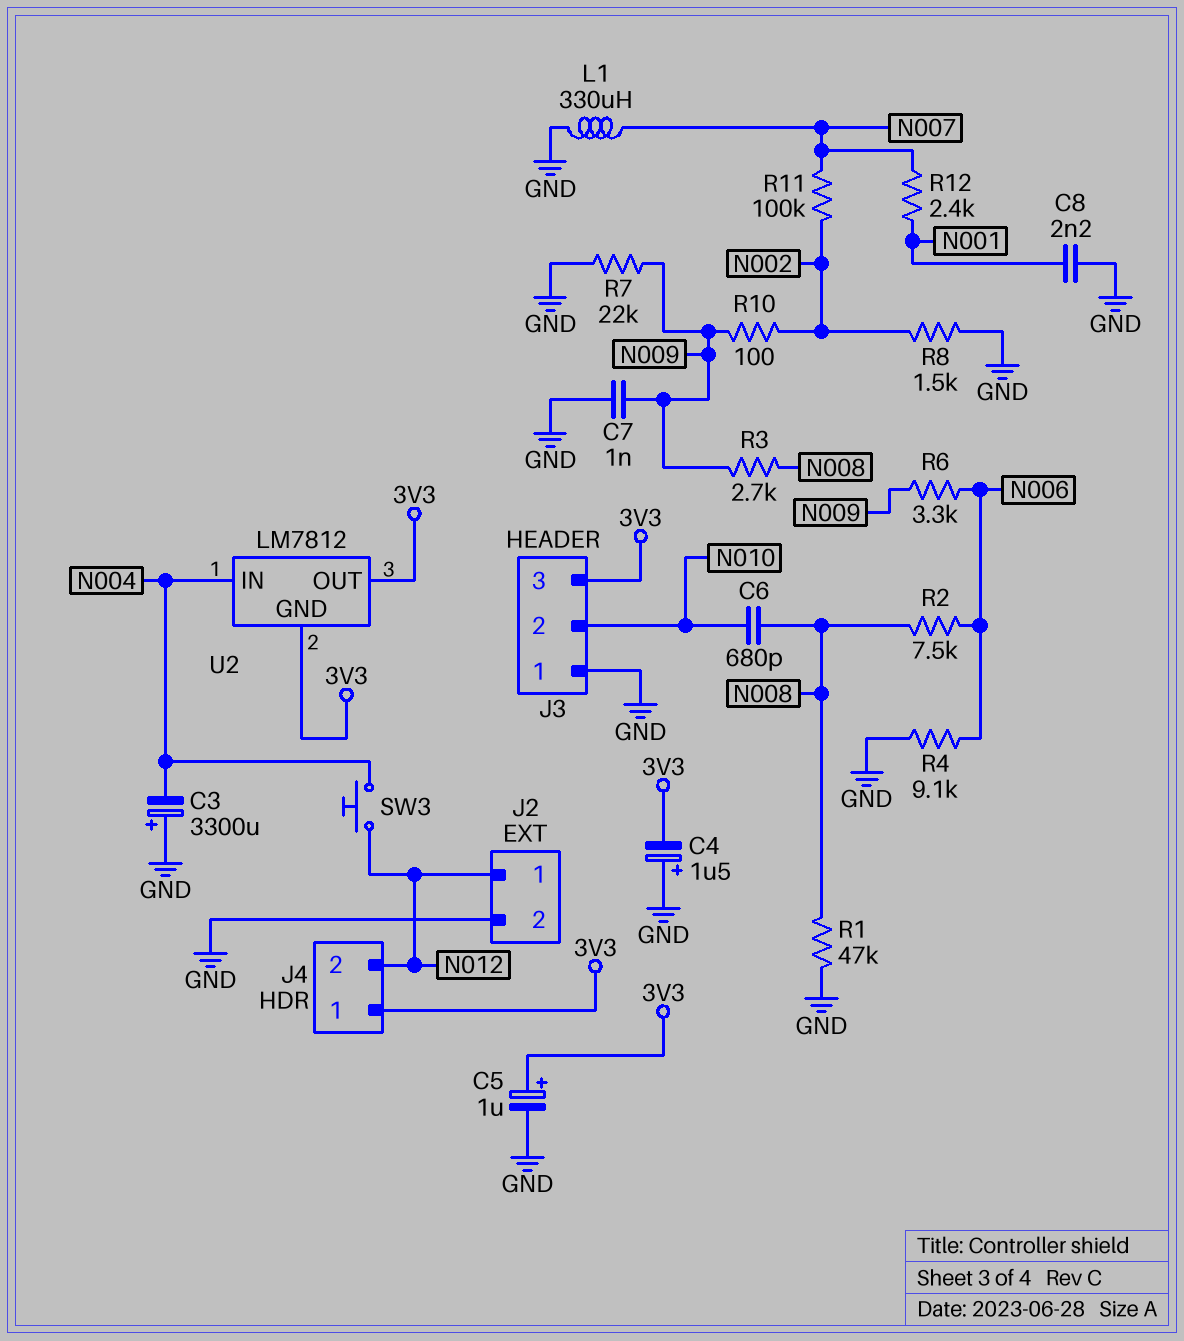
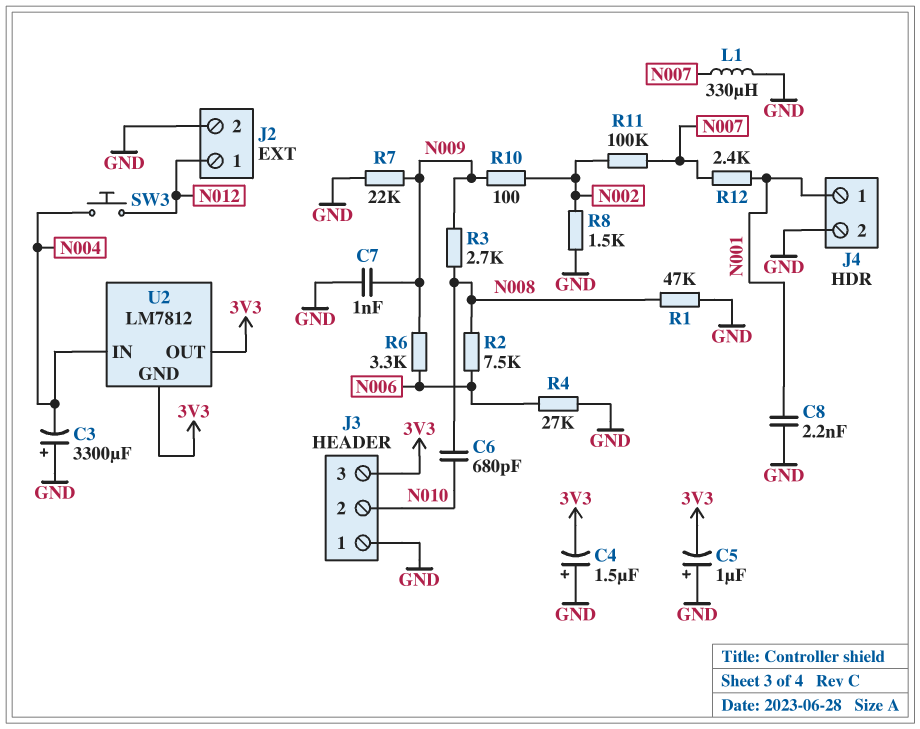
C5: 1uF (plus 3V3, minus GND) -> 1uF (plus GND, minus 3V3)
J4 pin 1: 3V3 -> N001
J4 pin 2: N012 -> GND
R4: 9.1k (GND, N006) -> 27k (GND, N006)

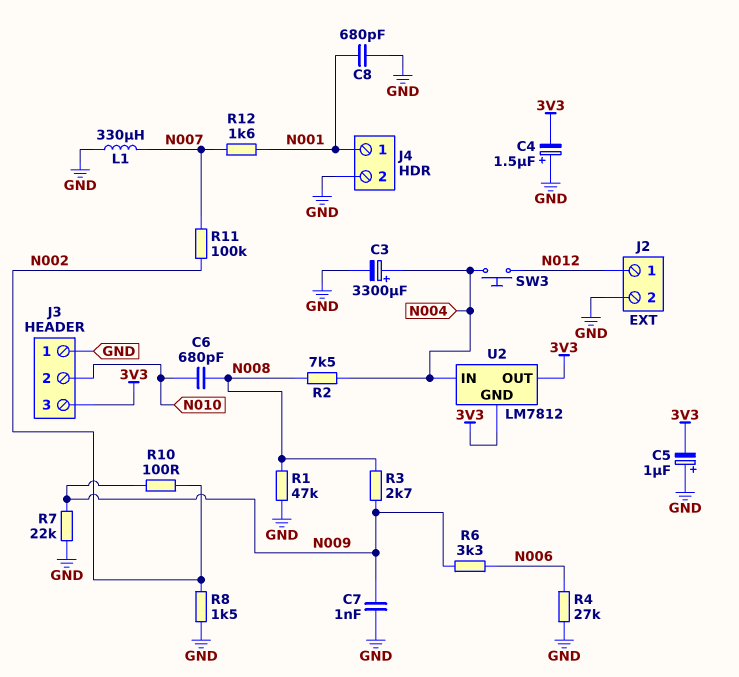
C3: 3300uF (plus GND, minus N004) -> 3300uF (plus N004, minus GND)
C8: 2.2nF (GND, N001) -> 680pF (GND, N001)
R2: 7.5k (N006, N008) -> 7.5k (N004, N008)
R12: 2.4k (N001, N007) -> 1.6k (N001, N007)

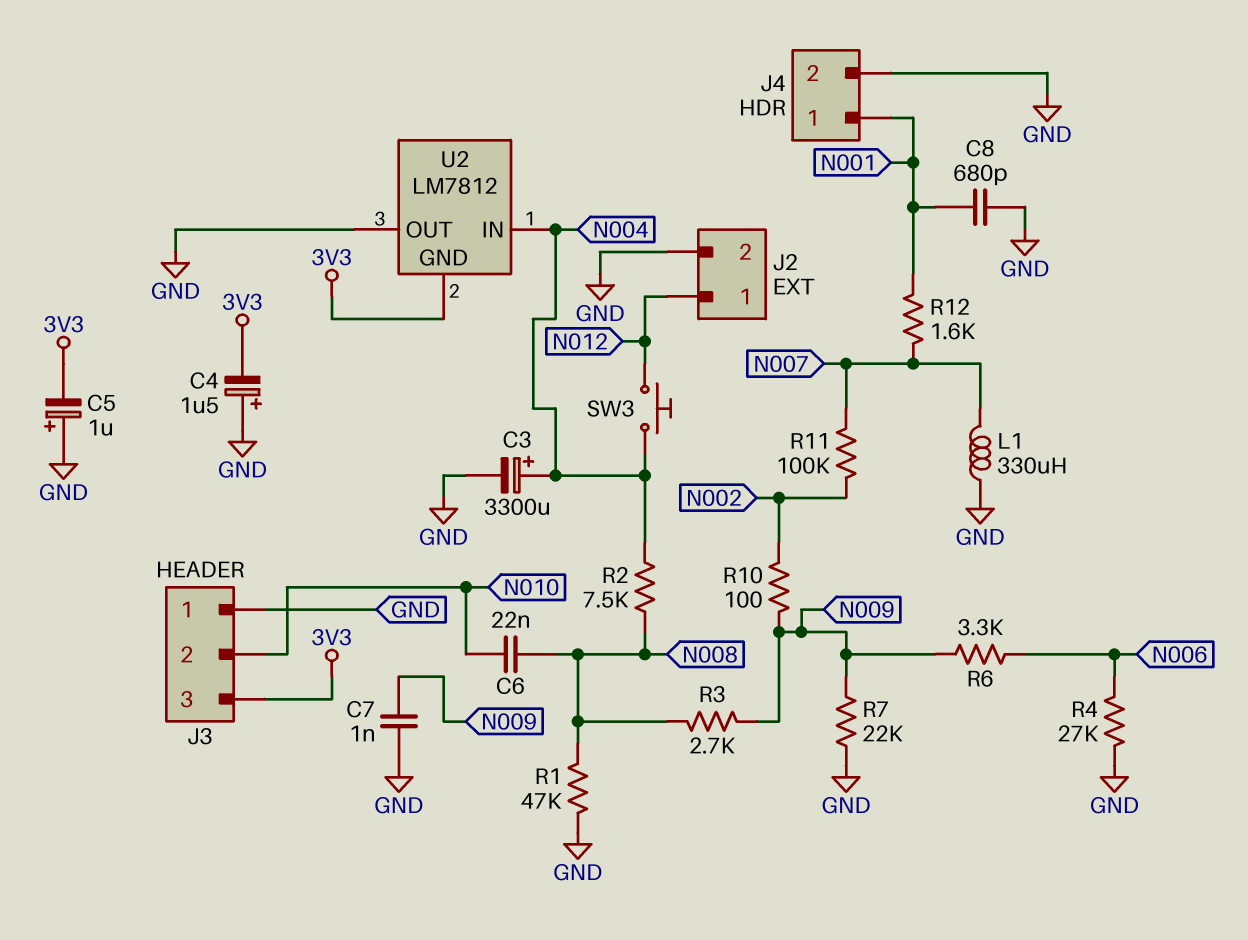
C6: 680pF (N008, N010) -> 22nF (N008, N010)
R8: 1.5k (GND, N002) -> none
U2 pin OUT: 3V3 -> GND

